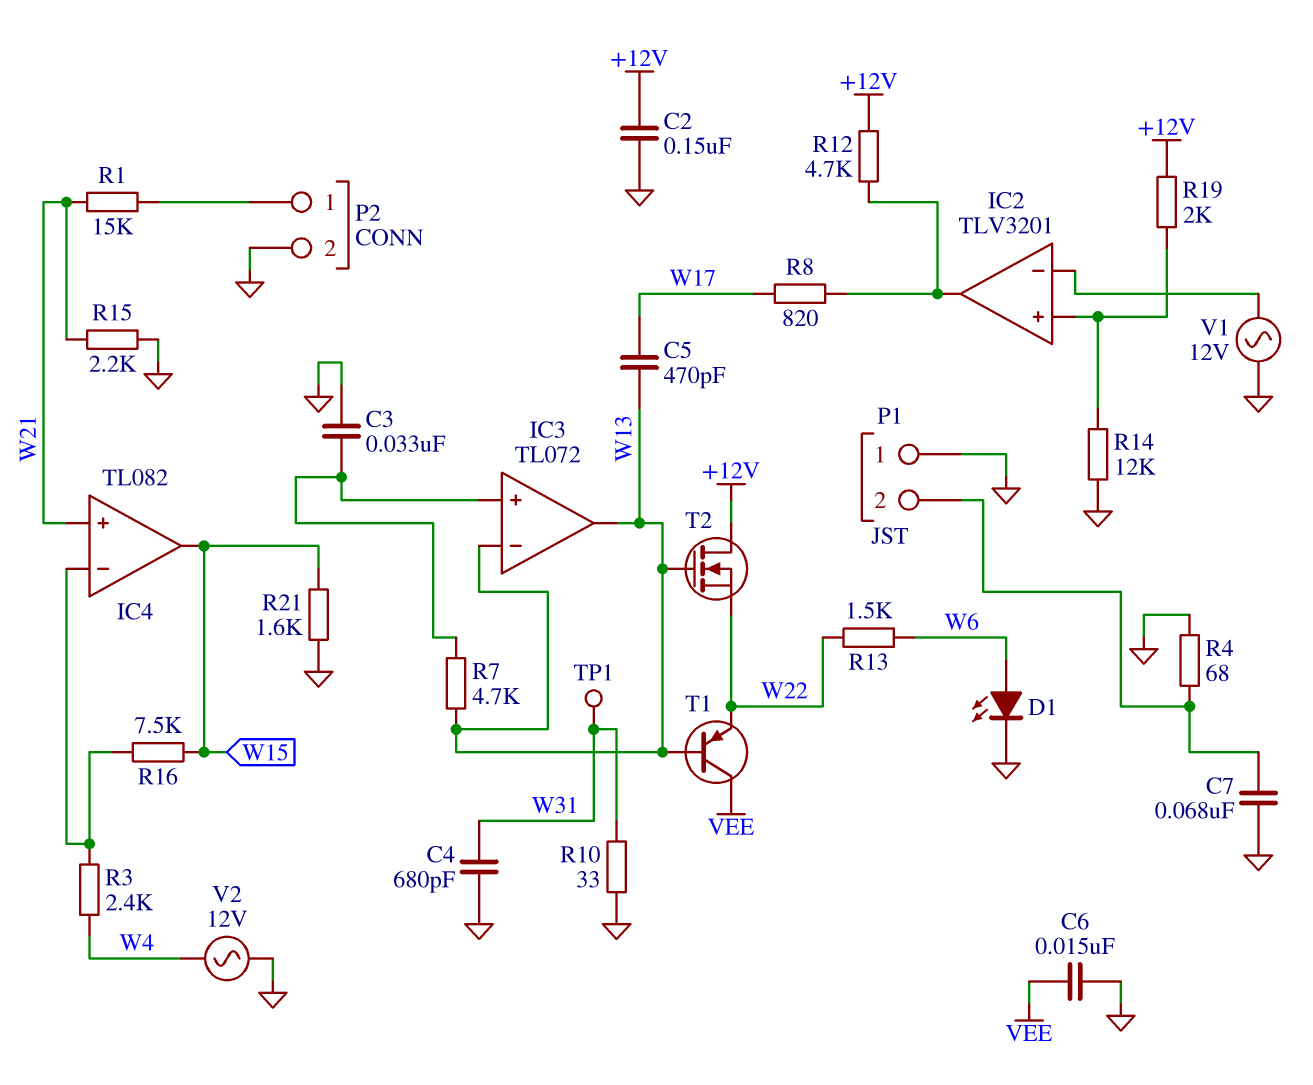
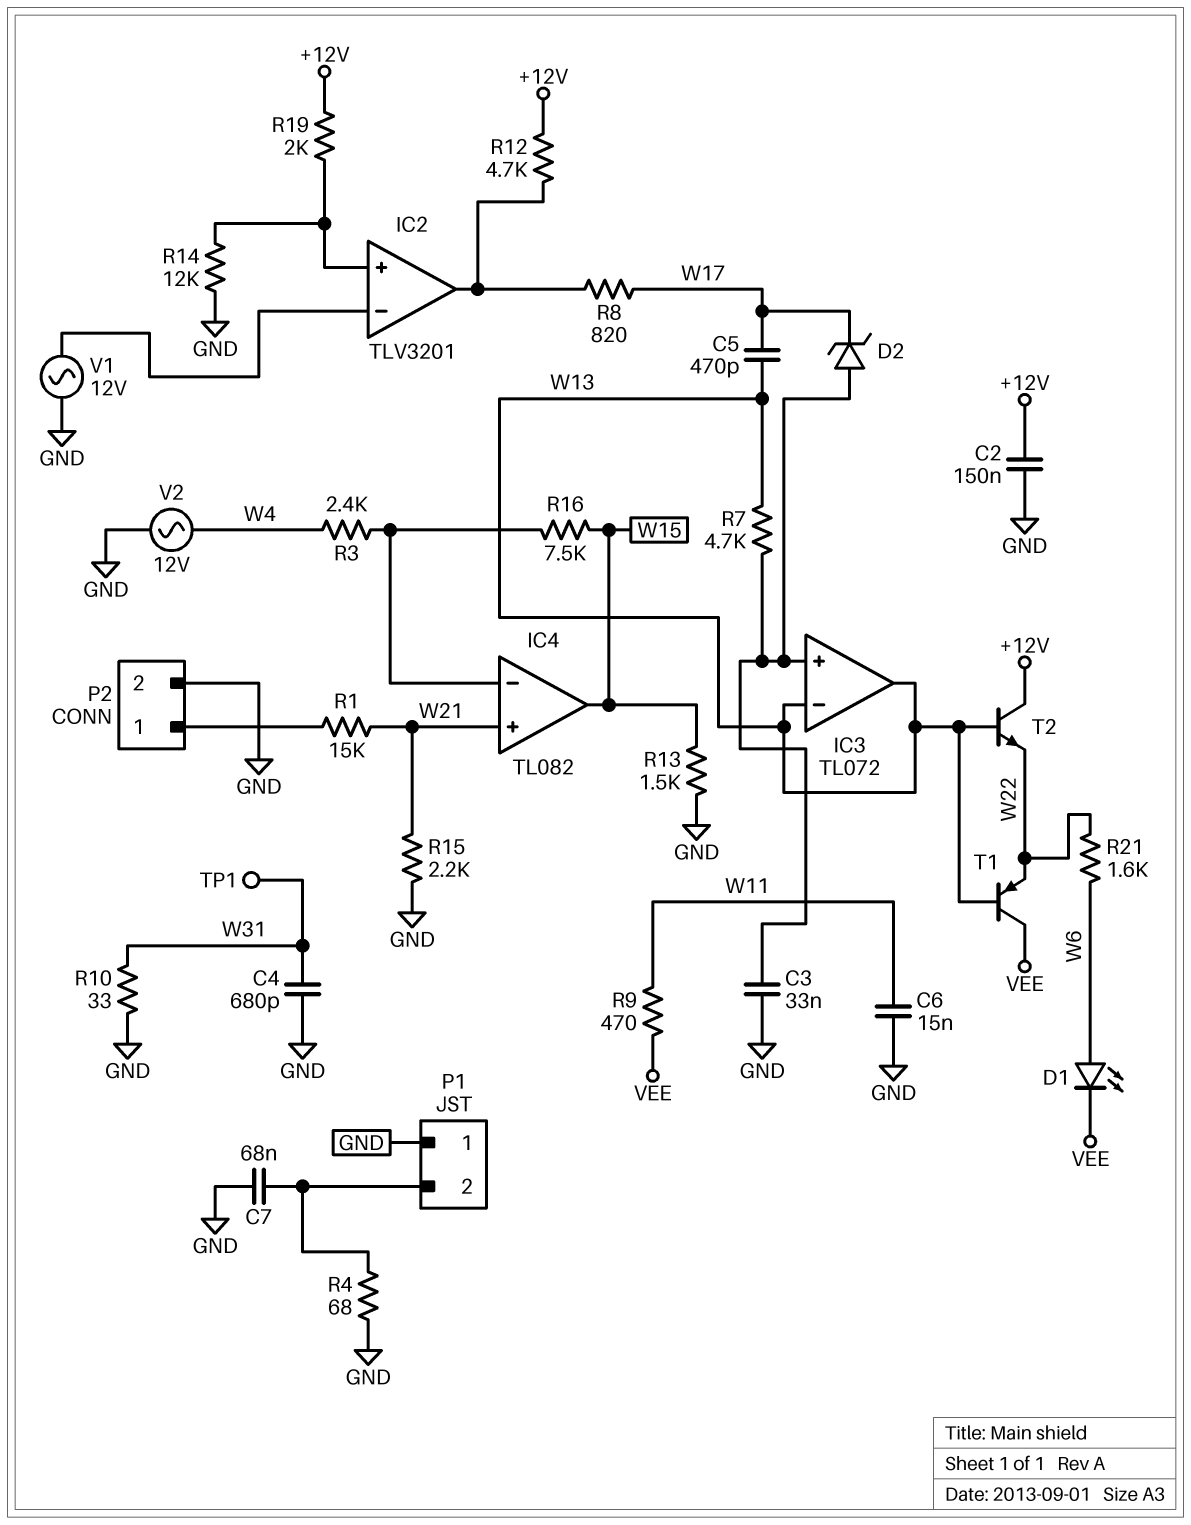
C6: 15nF (GND, VEE) -> 15nF (GND, W11)
D1: LED (A W6, K GND) -> LED (A W6, K VEE)
D2: none -> zener (A IC3/in+, K W17)
R9: none -> 470 (VEE, W11)
R13: 1.5k (W6, W22) -> 1.5k (GND, W15)
R21: 1.6k (GND, W15) -> 1.6k (W6, W22)
T2: NMOS (G W13, D +12V, S W22) -> NPN (B W13, C +12V, E W22)

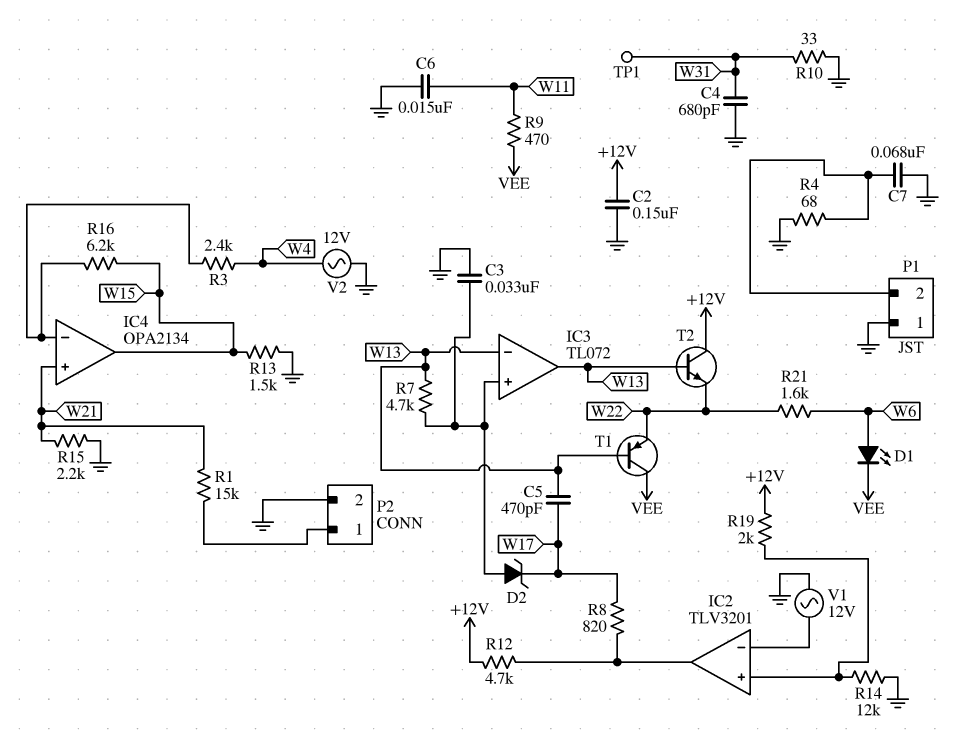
IC4: TL082 -> OPA2134
R16: 7.5k (IC4/in-, W15) -> 6.2k (IC4/in-, W15)

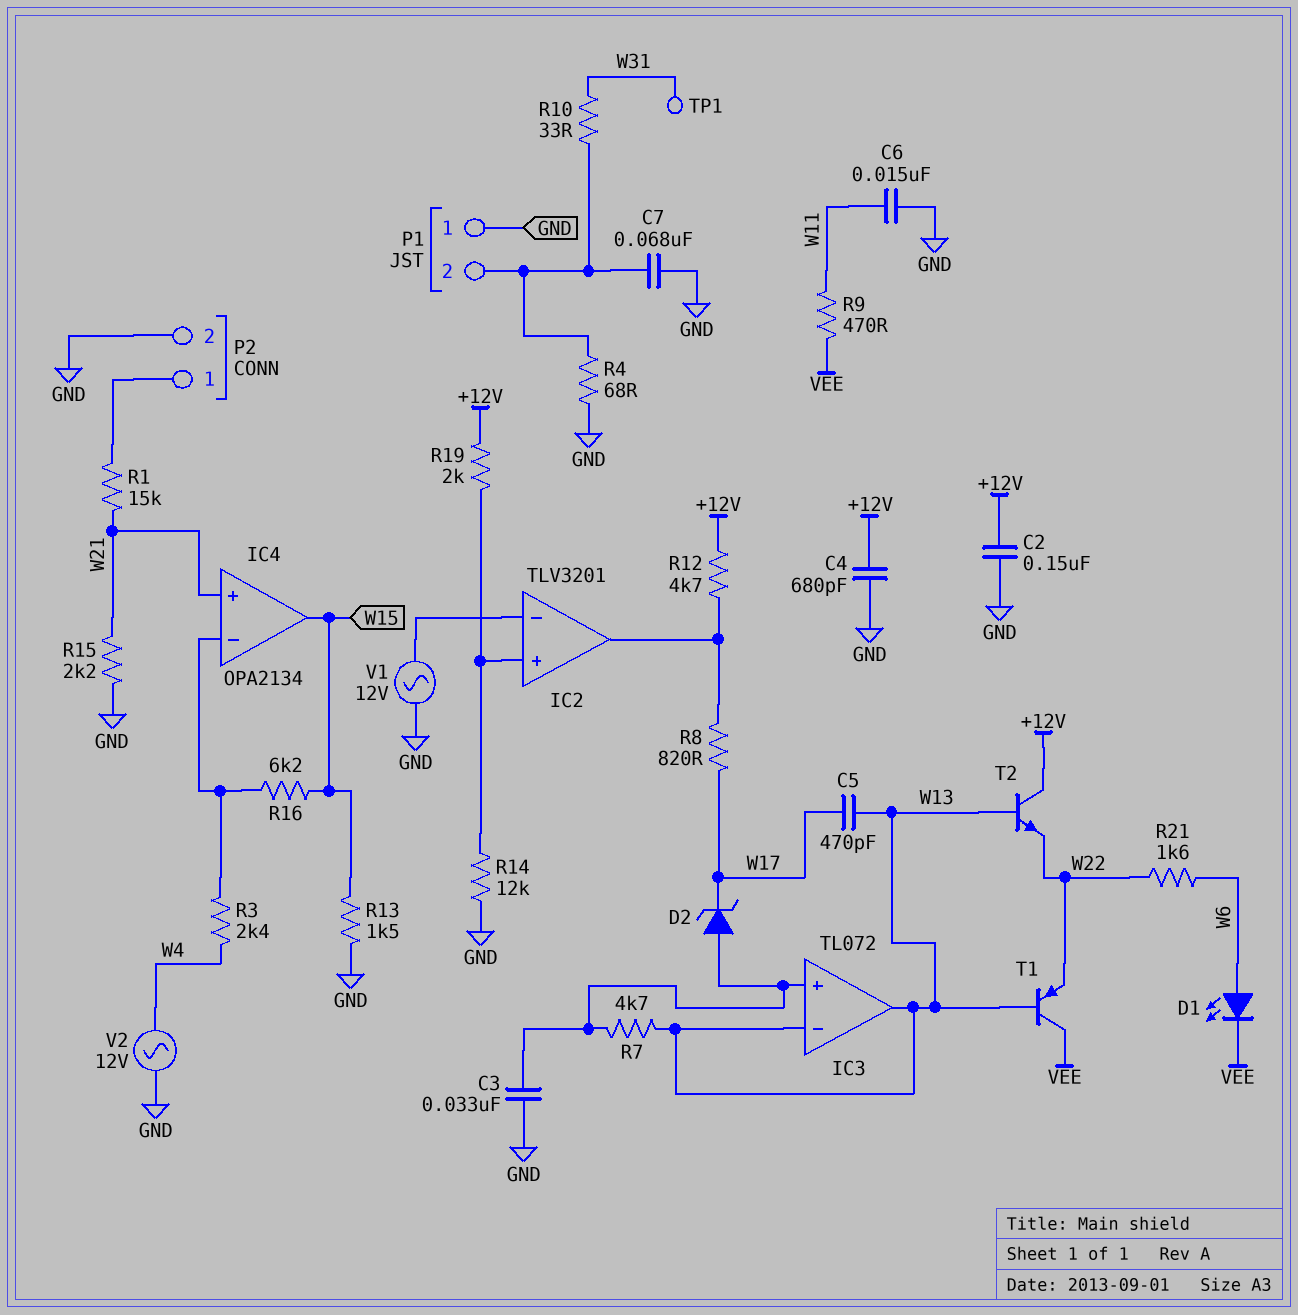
C4: 680pF (GND, W31) -> 680pF (+12V, GND)
R10: 33 (GND, W31) -> 33 (P1/2, W31)

